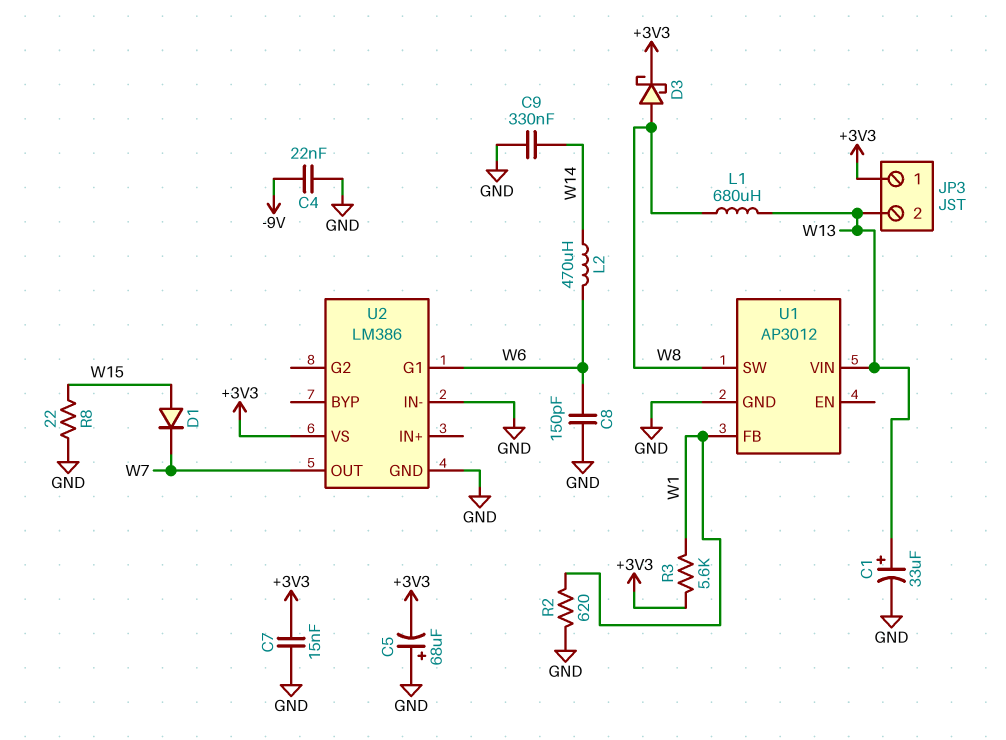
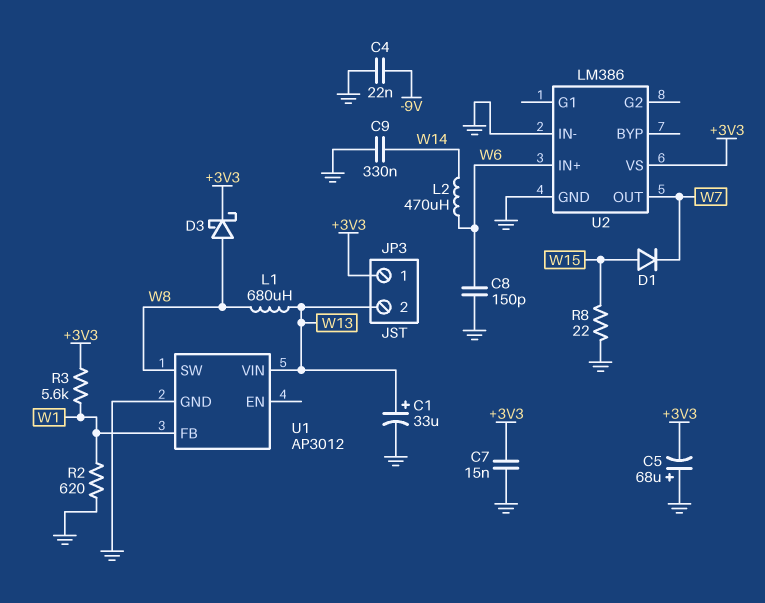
U2 pin G1: W6 -> none
U2 pin IN+: none -> W6

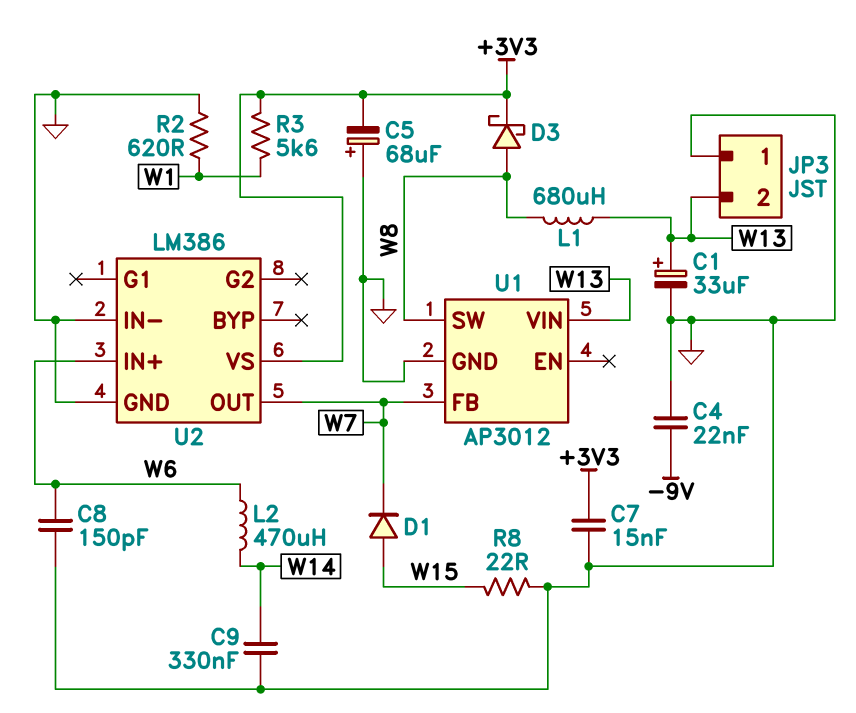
JP3 pin 1: +3V3 -> GND
U1 pin FB: W1 -> W7

